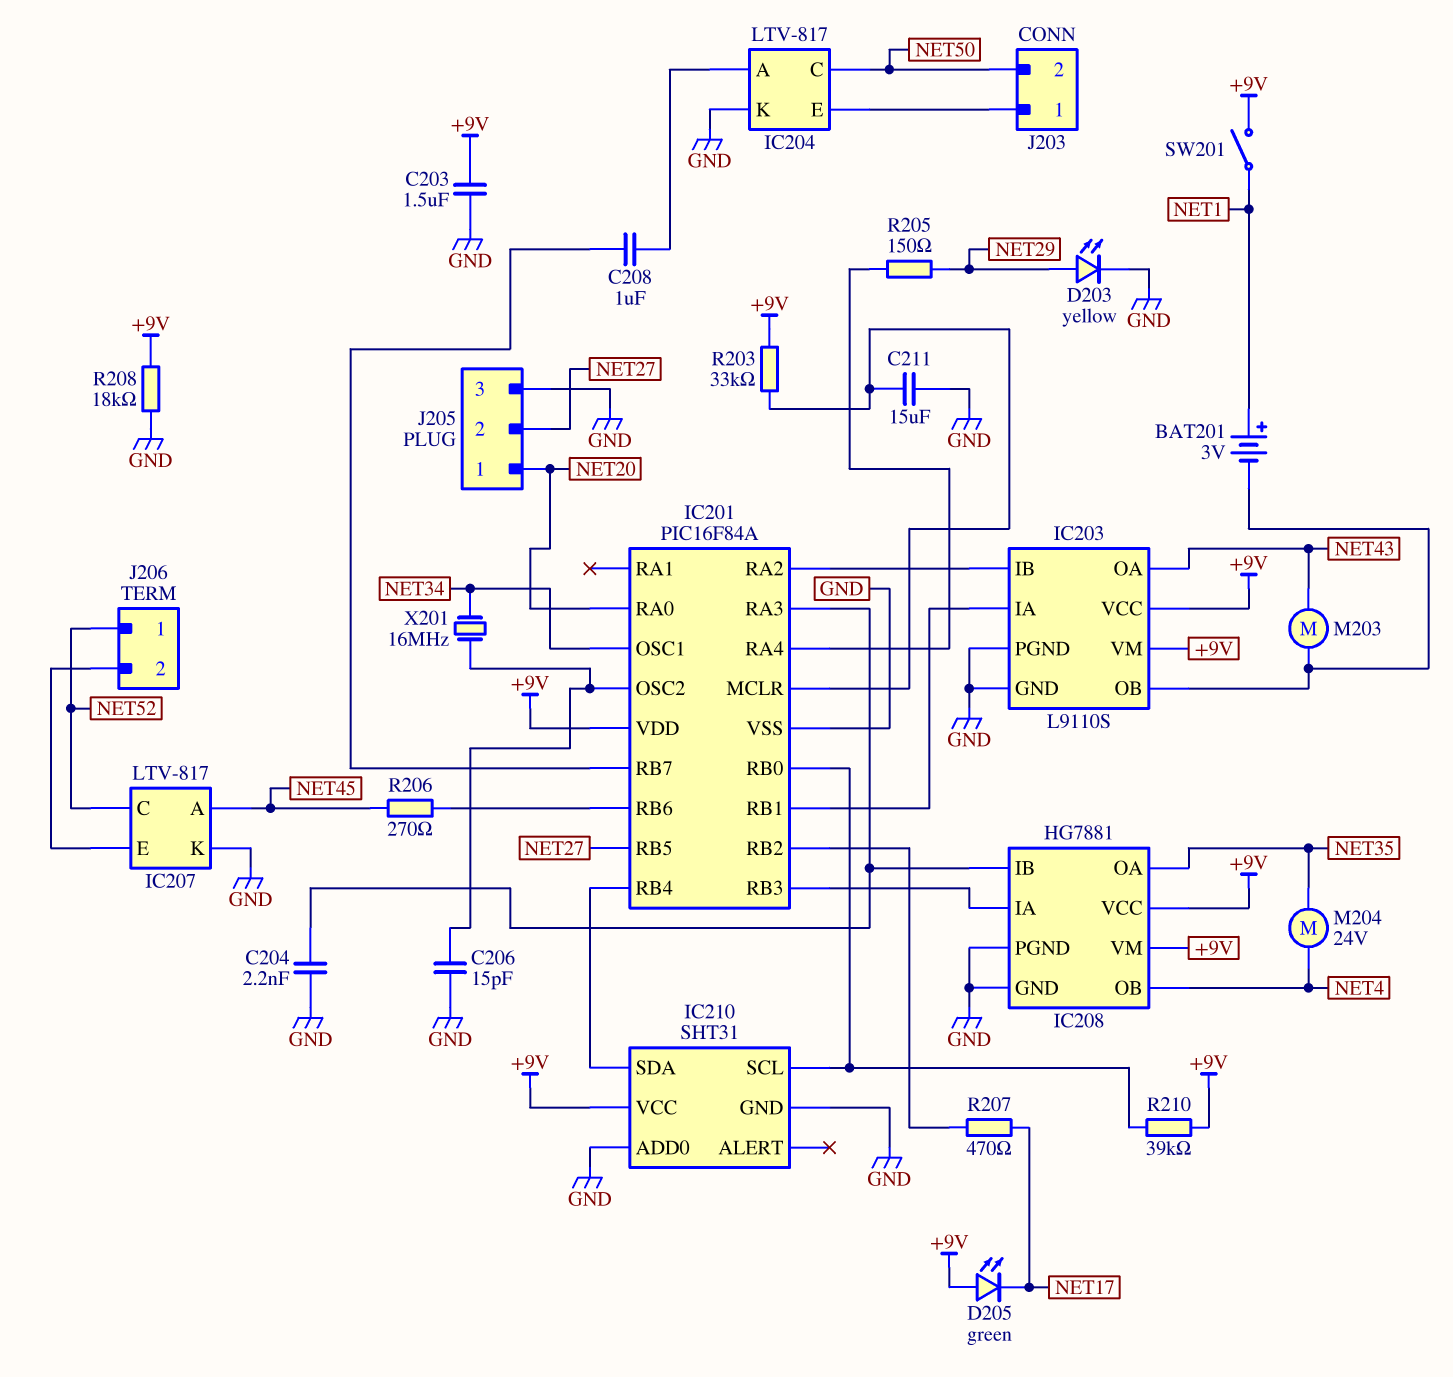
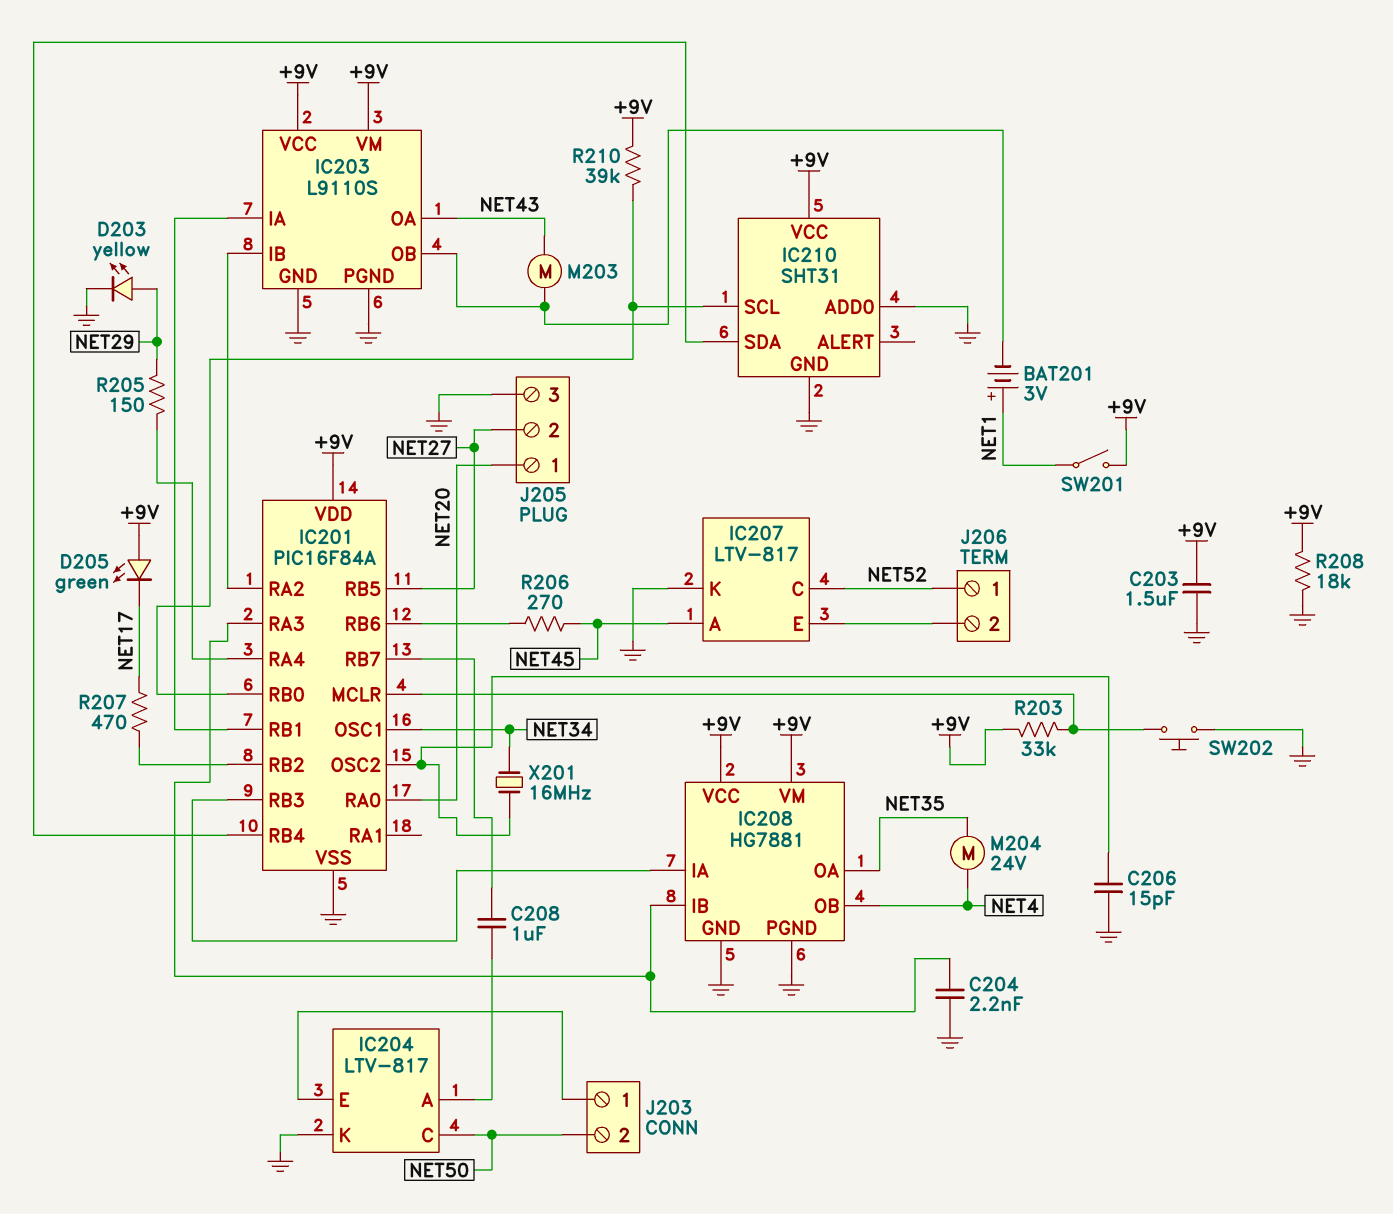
C211: 15uF (GND, IC201/MCLR) -> none
SW202: none -> button (GND, IC201/MCLR)

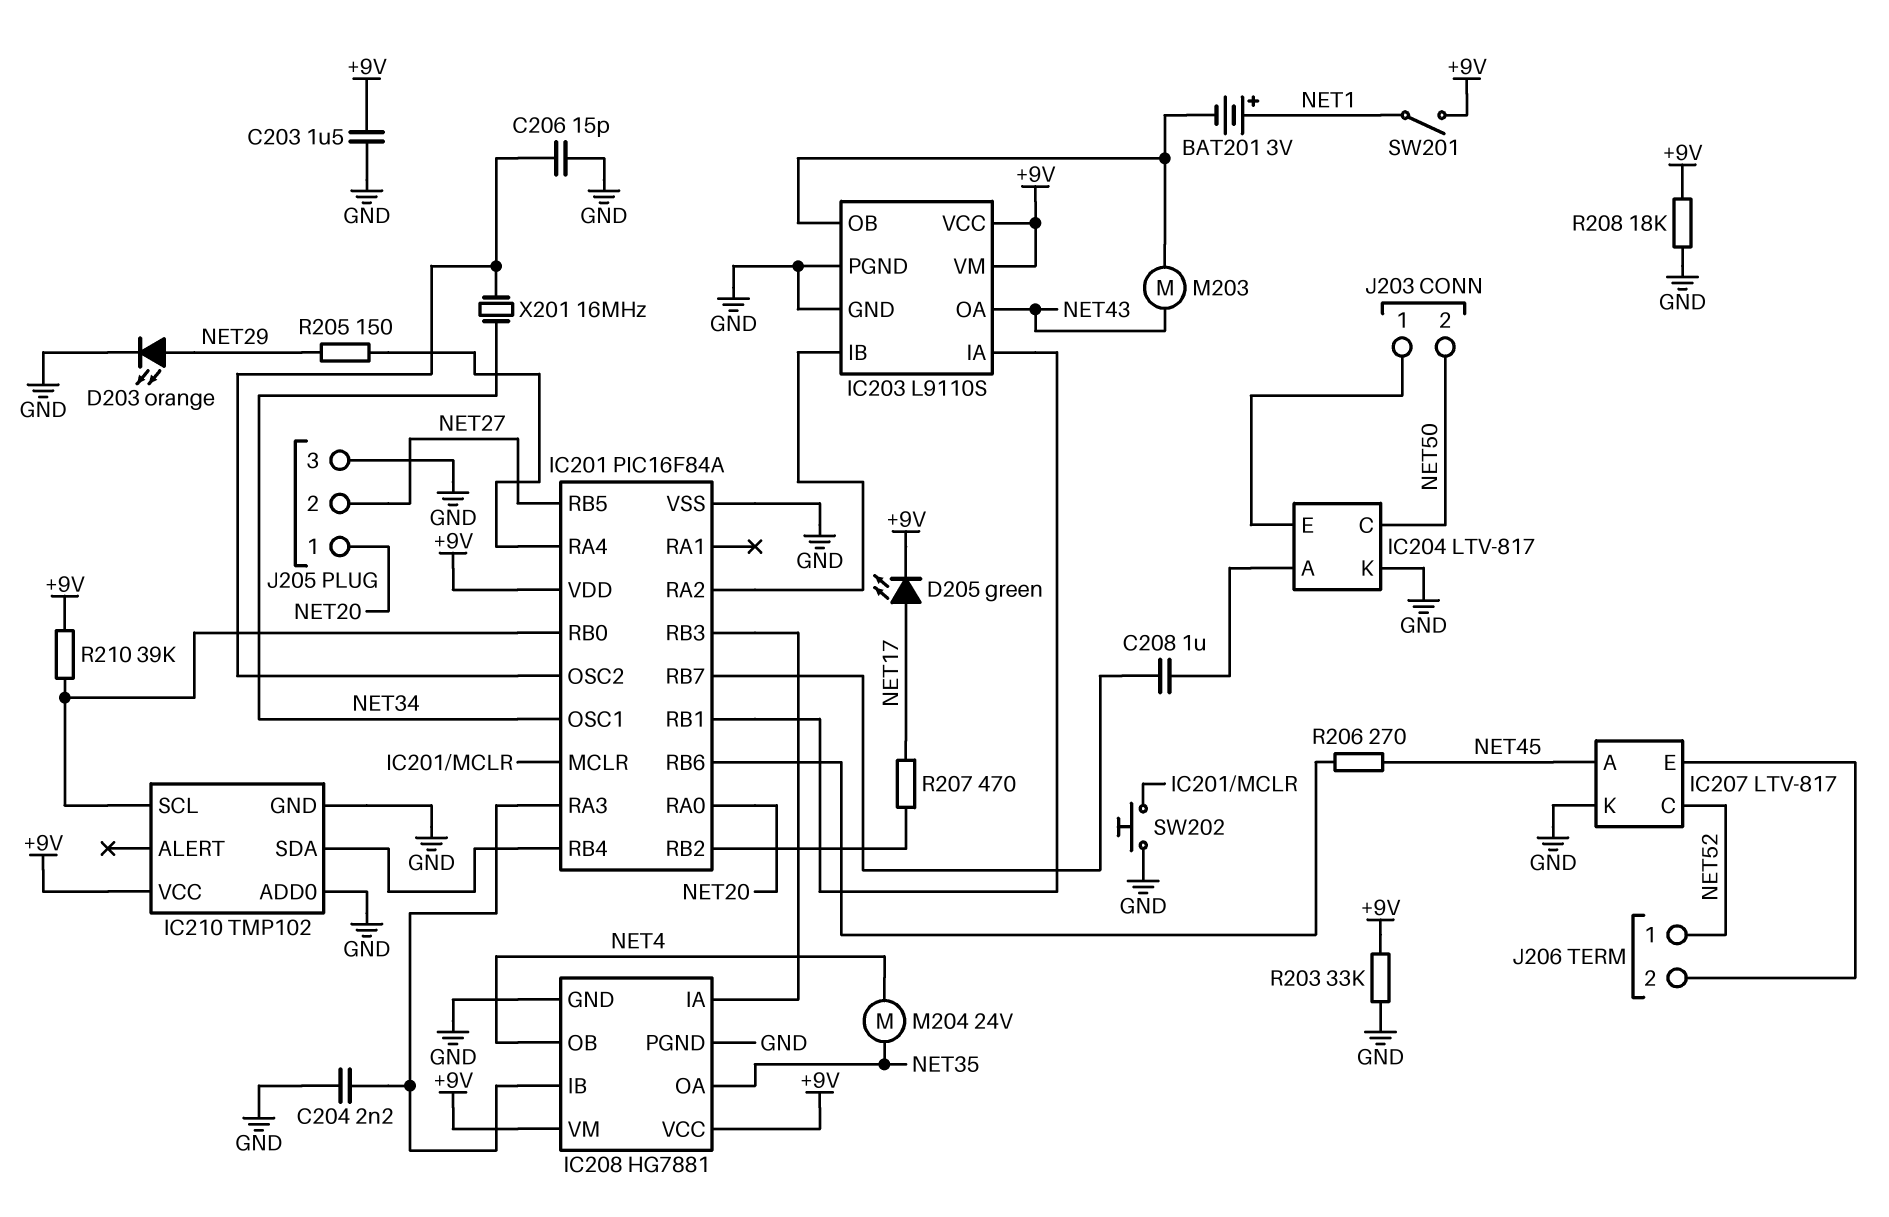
D203: LED yellow (A NET29, K GND) -> LED orange (A NET29, K GND)
D205: LED green (A +9V, K NET17) -> LED green (A NET17, K +9V)
IC210: SHT31 -> TMP102
R203: 33k (+9V, IC201/MCLR) -> 33k (+9V, GND)

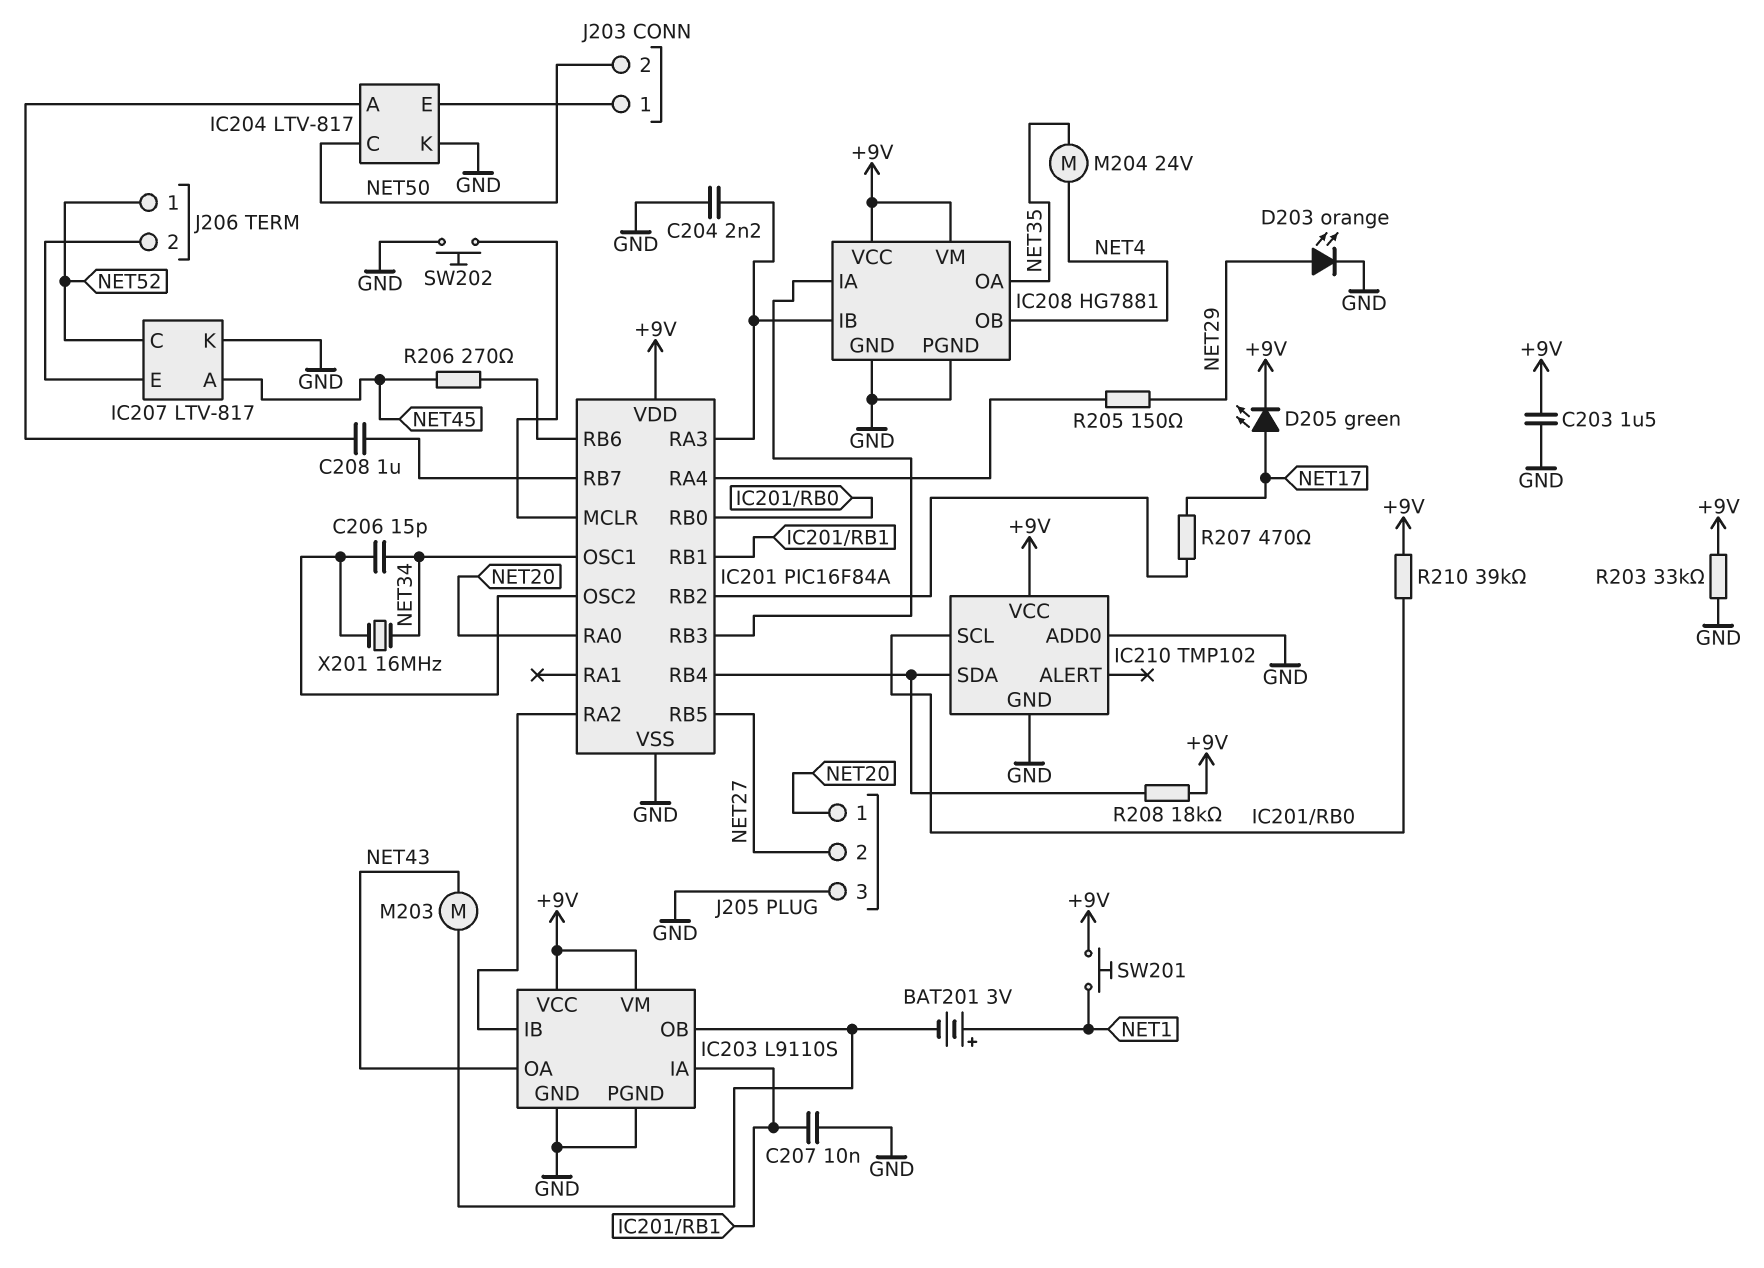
C206: 15pF (GND, IC201/OSC2) -> 15pF (IC201/OSC2, NET34)
C207: none -> 10nF (GND, IC201/RB1)
R208: 18k (+9V, GND) -> 18k (+9V, IC201/RB4)
SW201: switch (+9V, NET1) -> button (+9V, NET1)

